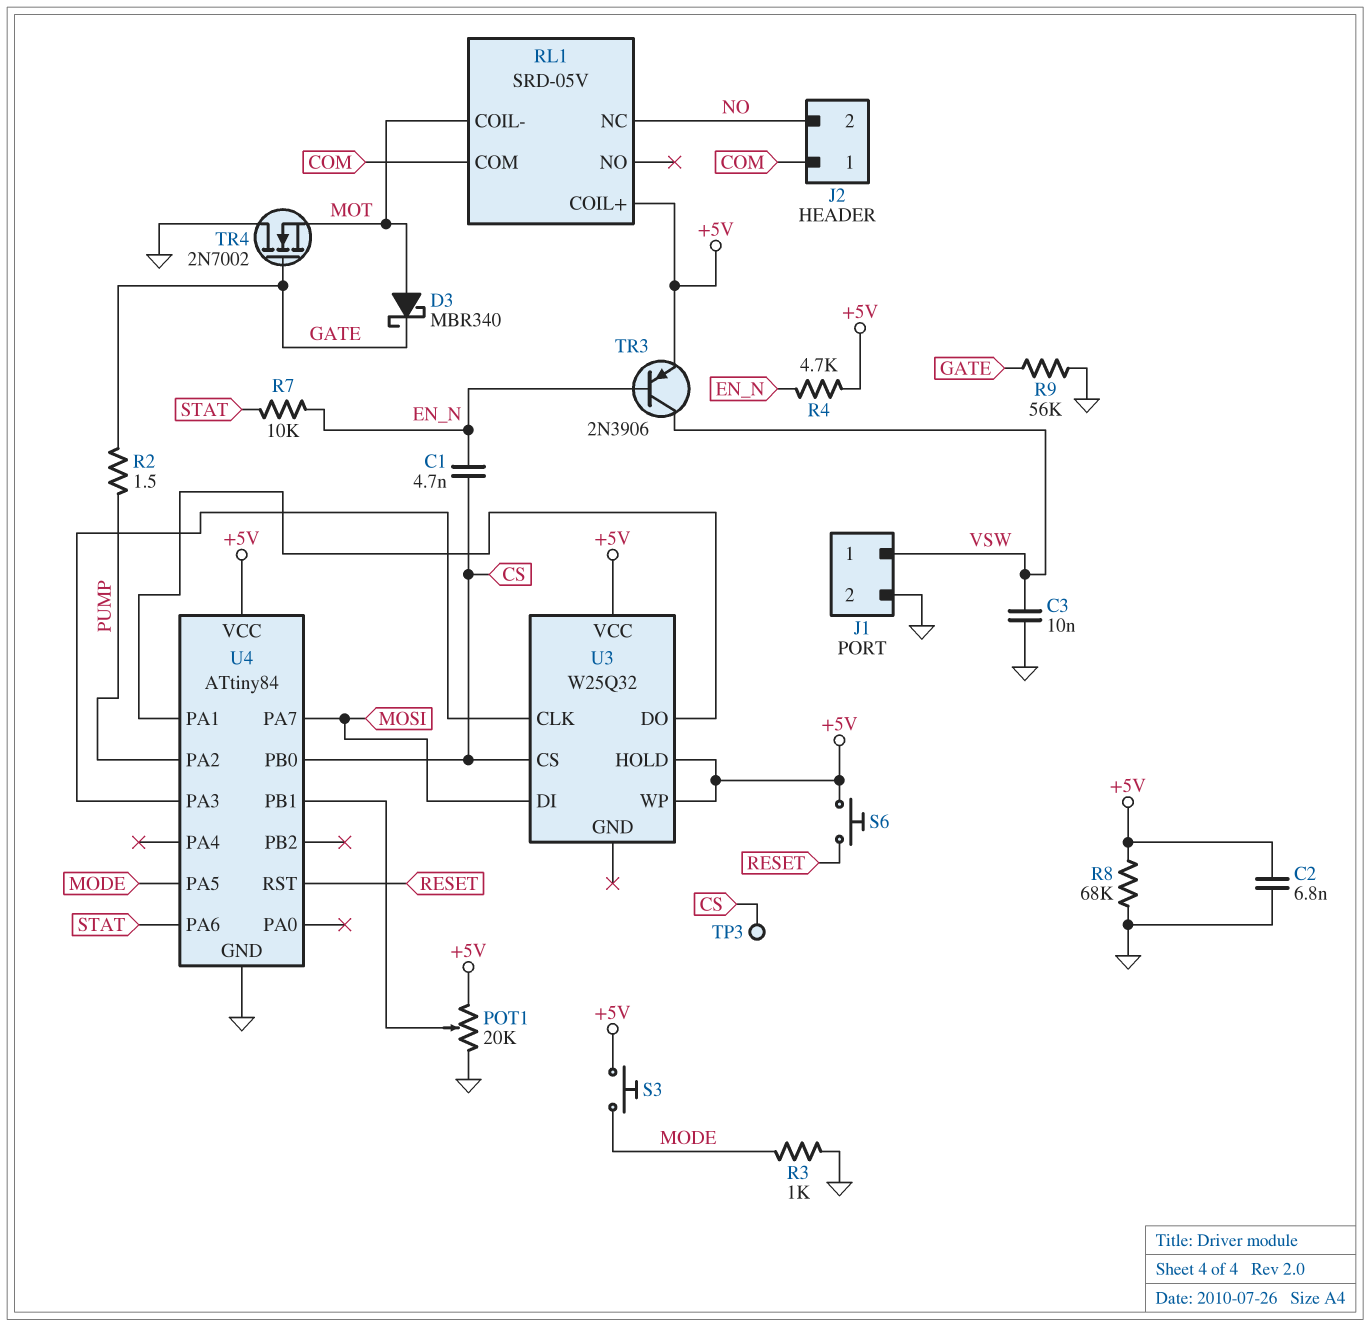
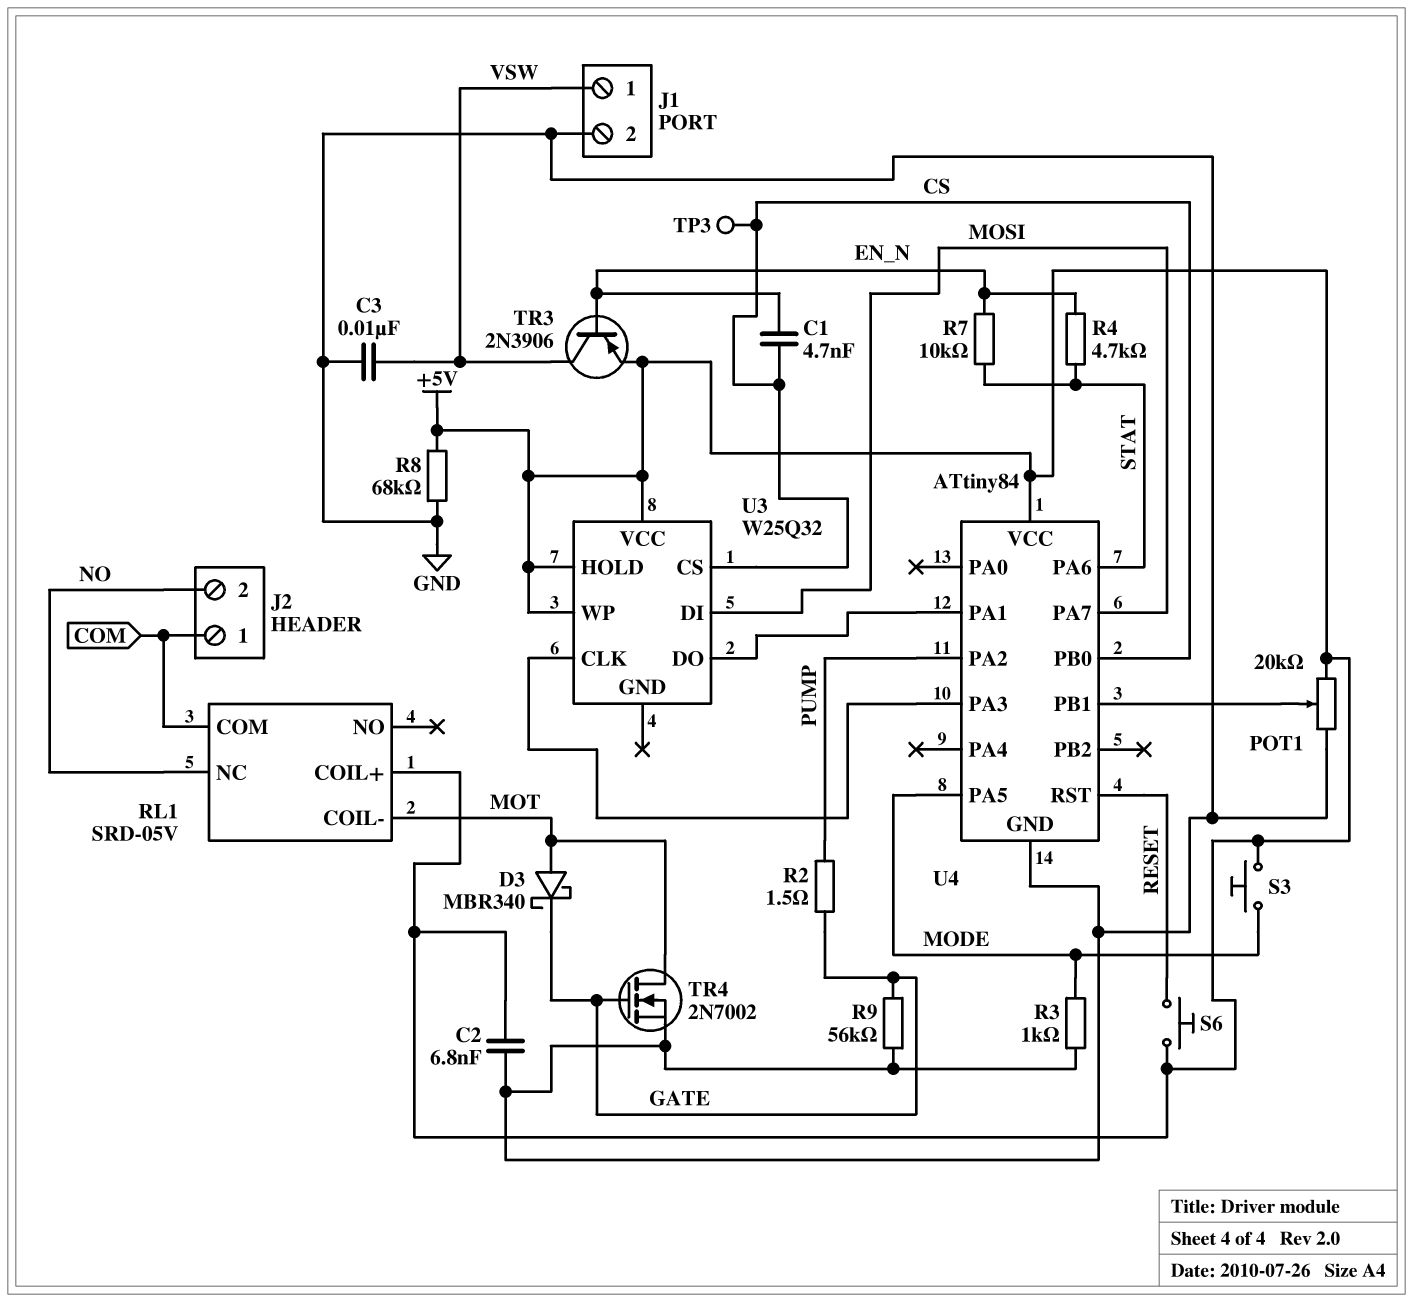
R4: 4.7k (+5V, EN_N) -> 4.7k (EN_N, STAT)
TR4: NMOS 2N7002 (G GATE, D GND, S MOT) -> NMOS 2N7002 (G GATE, D MOT, S GND)

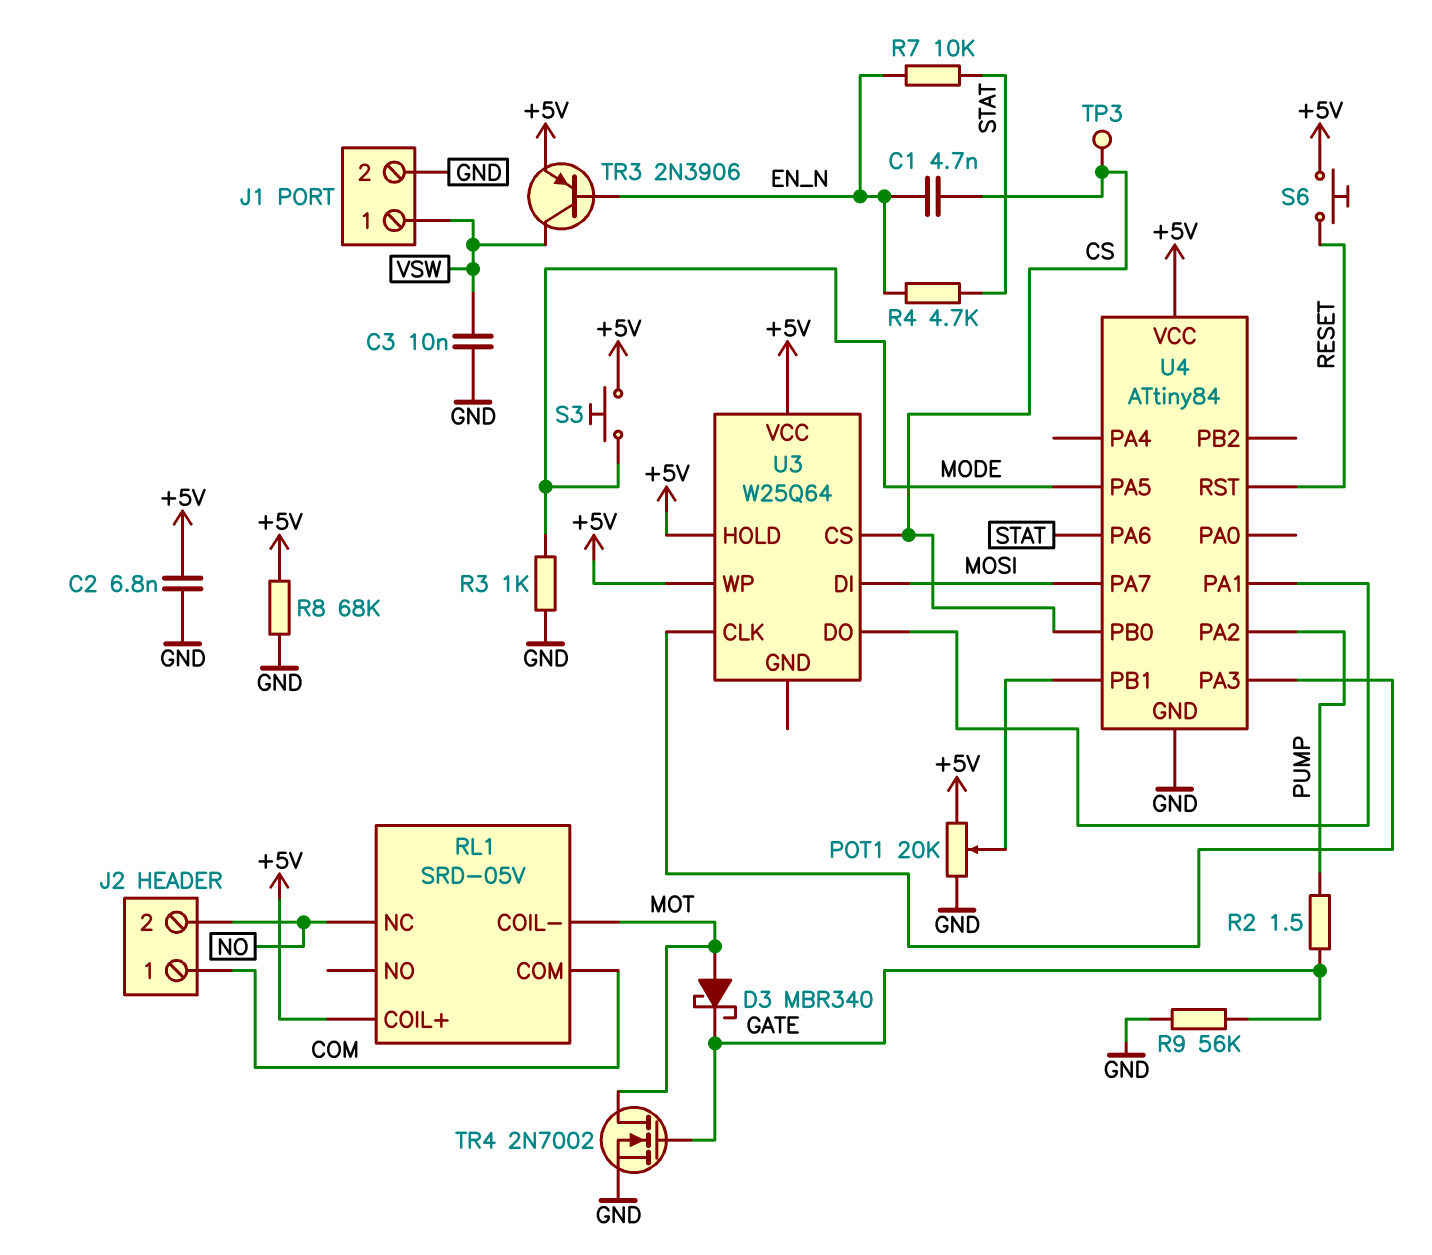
U3: W25Q32 -> W25Q64

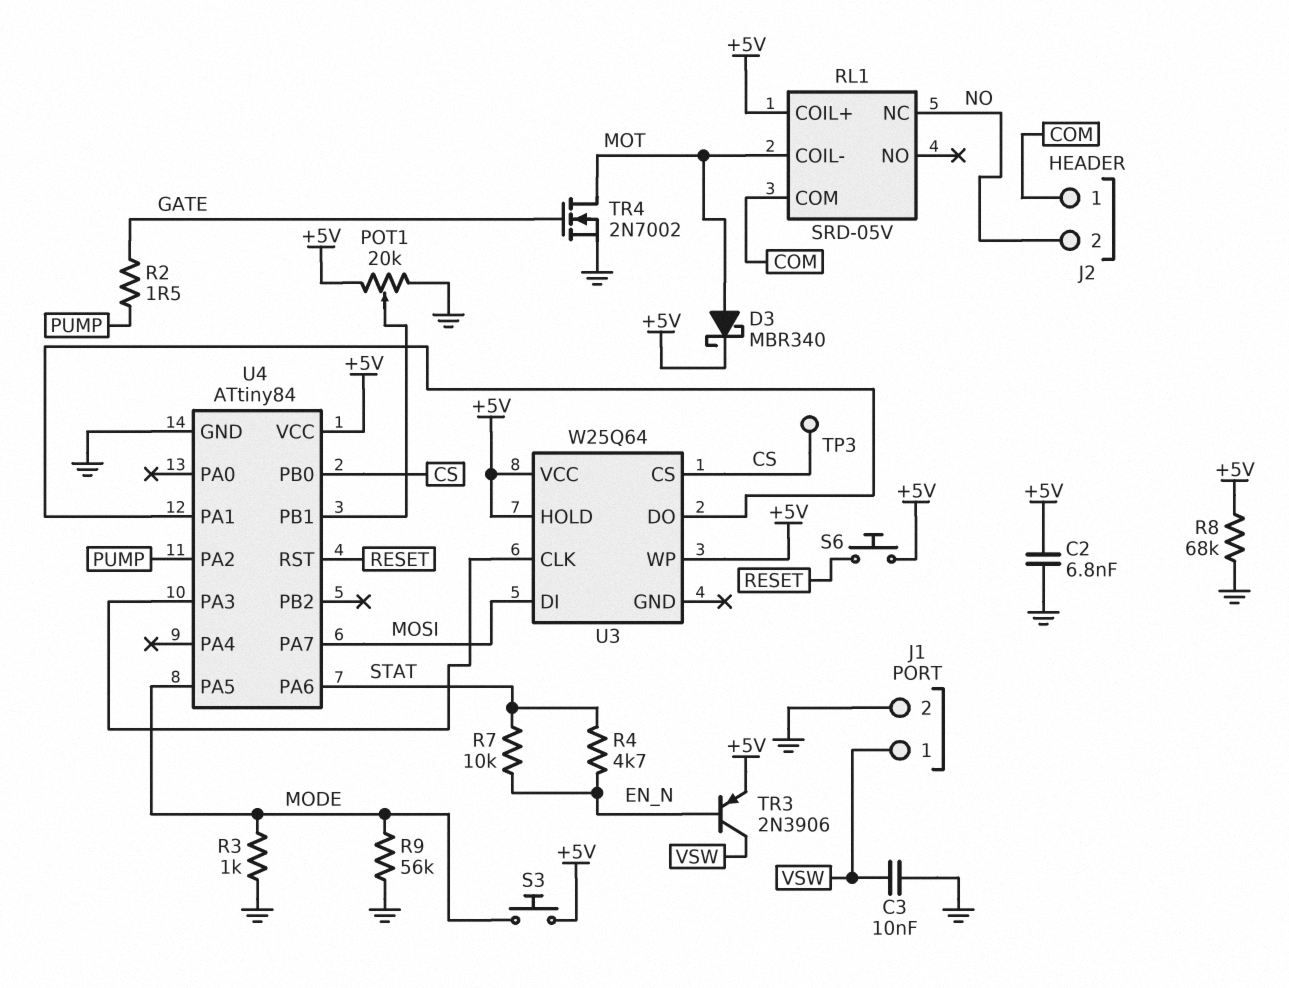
C1: 4.7nF (CS, EN_N) -> none
D3: schottky MBR340 (A MOT, K GATE) -> schottky MBR340 (A MOT, K +5V)
R9: 56k (GATE, GND) -> 56k (GND, MODE)

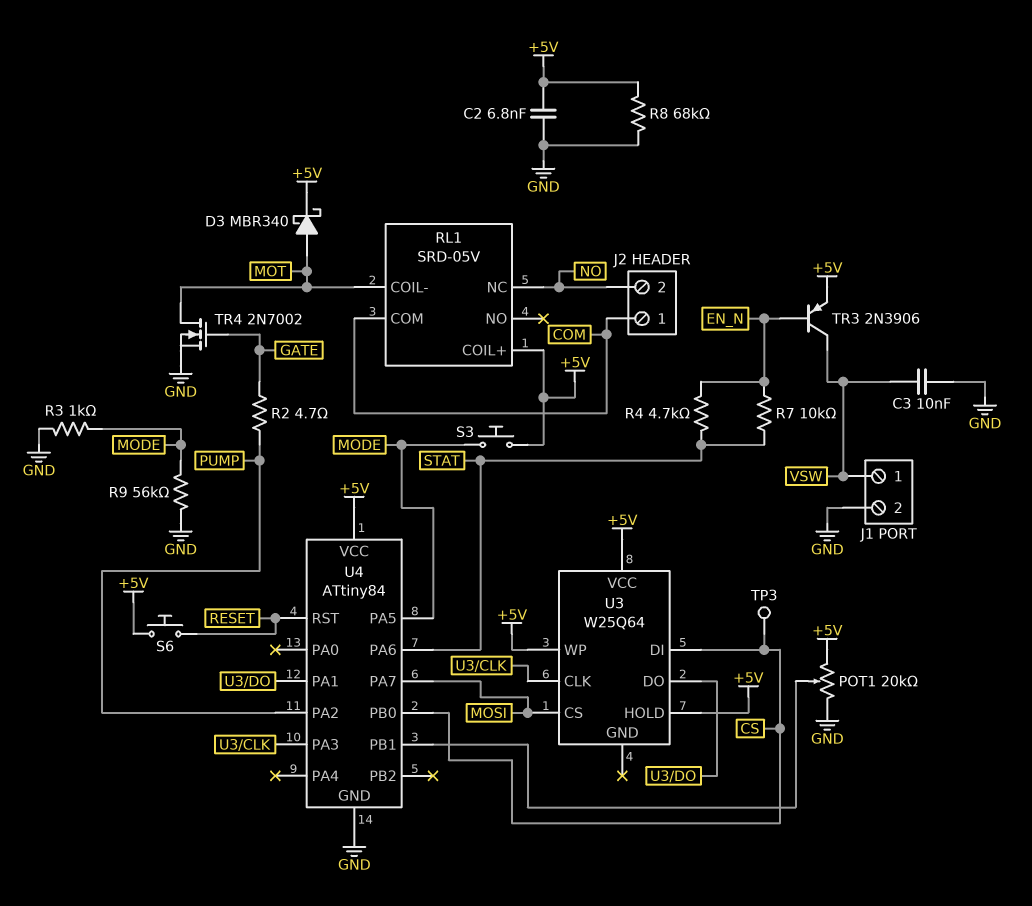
R2: 1.5 (GATE, PUMP) -> 4.7 (GATE, PUMP)
U3 pin CS: CS -> MOSI
U3 pin DI: MOSI -> CS

